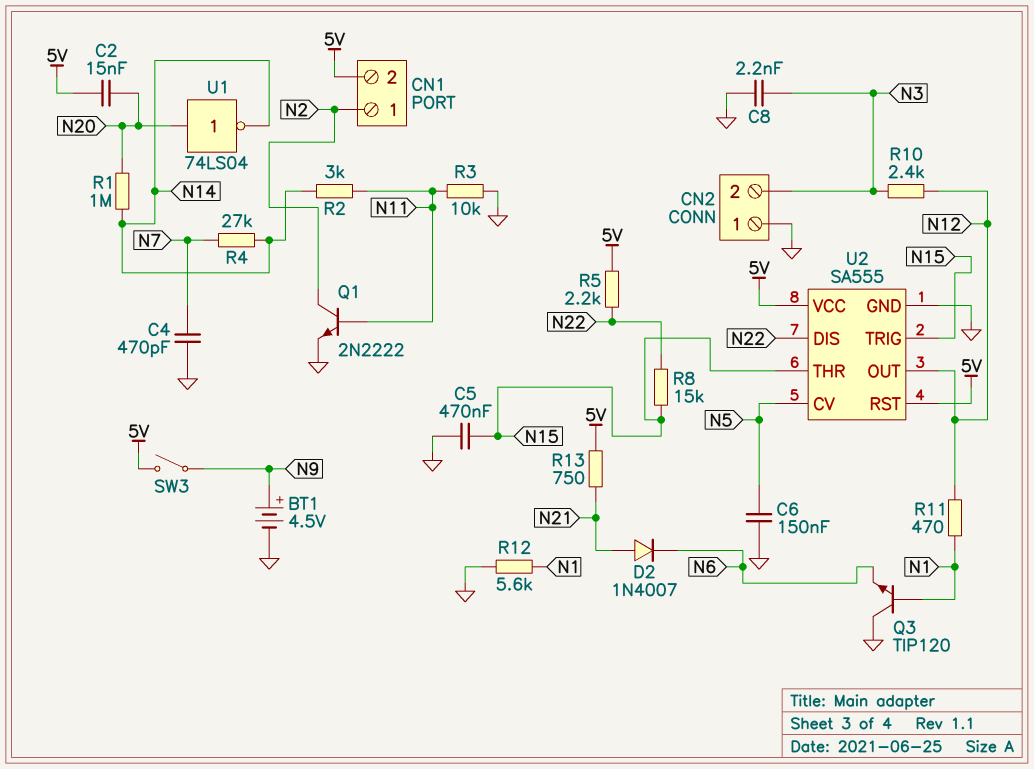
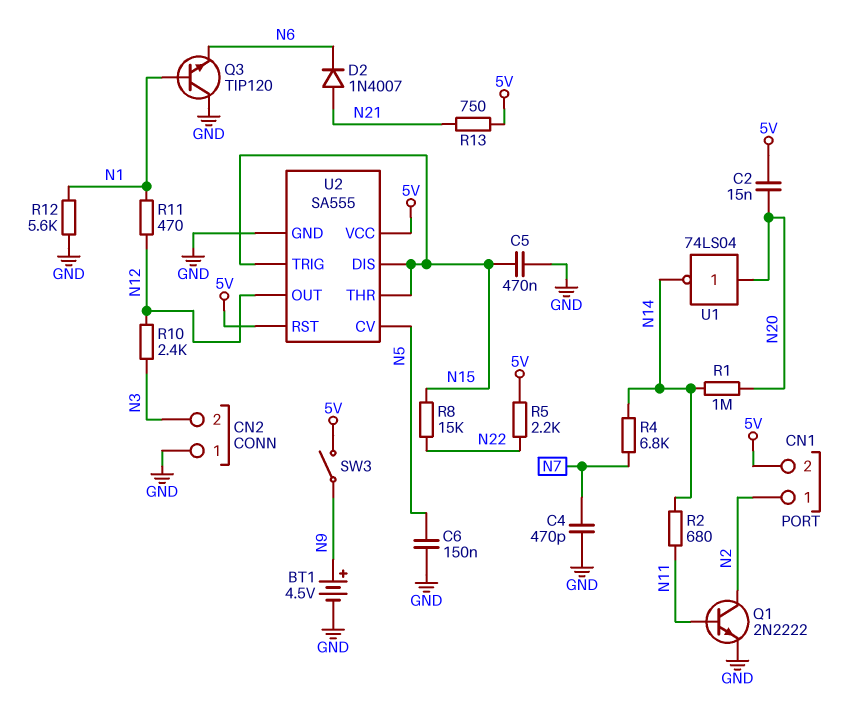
C8: 2.2nF (GND, N3) -> none
R2: 3k (N11, N14) -> 680 (N11, N14)
R3: 10k (GND, N11) -> none
R4: 27k (N7, N14) -> 6.8k (N7, N14)
U2 pin DIS: N22 -> N15

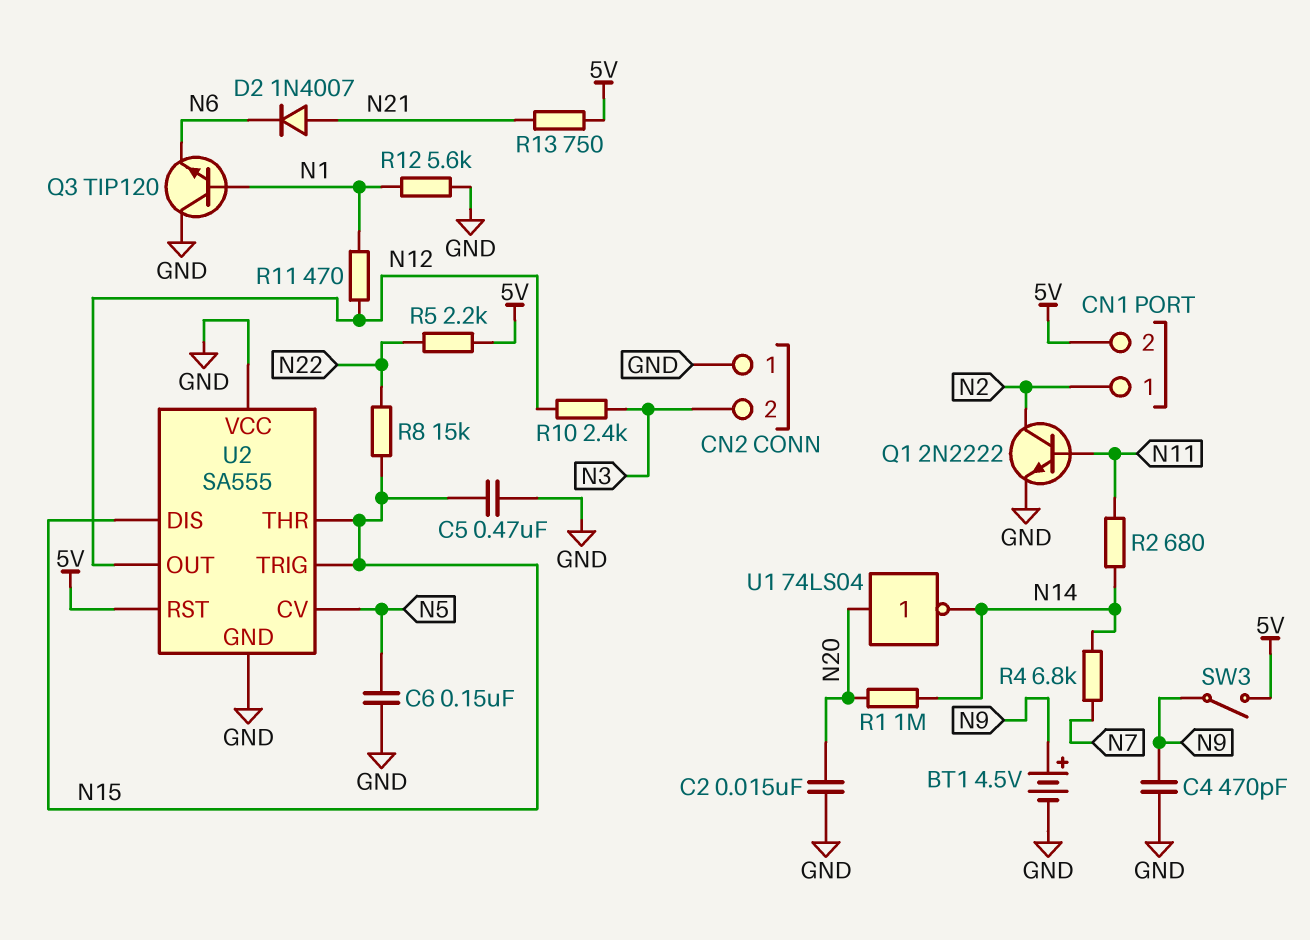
C2: 15nF (5V, N20) -> 15nF (GND, N20)
C4: 470pF (GND, N7) -> 470pF (GND, N9)
U2 pin VCC: 5V -> GND

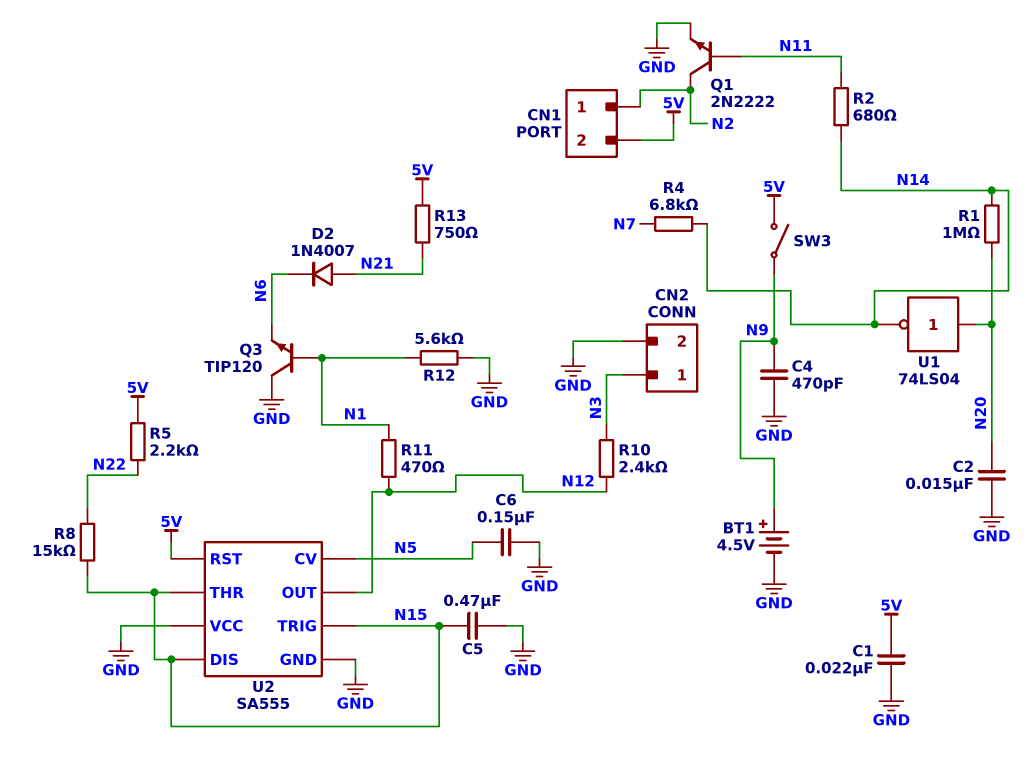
C1: none -> 22nF (5V, GND)
CN2 pin 1: GND -> N3
CN2 pin 2: N3 -> GND

